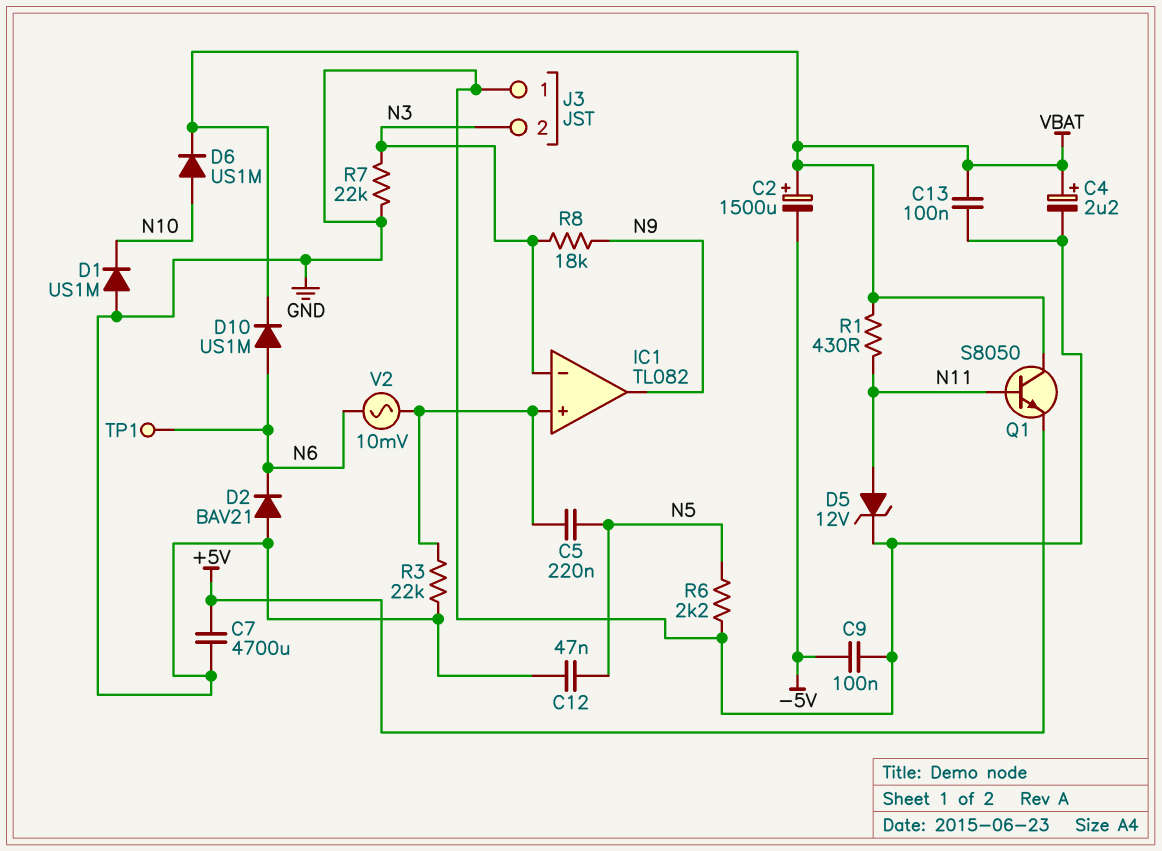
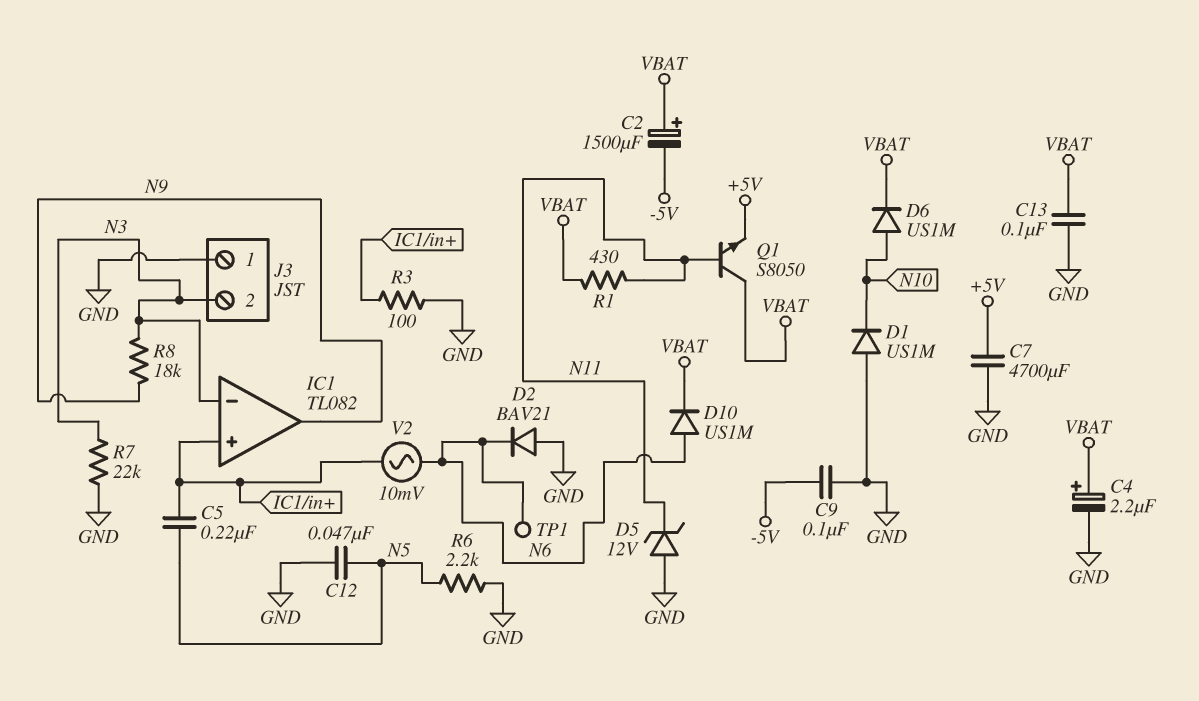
D5: zener 12V (A N11, K GND) -> zener 12V (A GND, K N11)
R3: 22k (GND, IC1/in+) -> 100 (GND, IC1/in+)

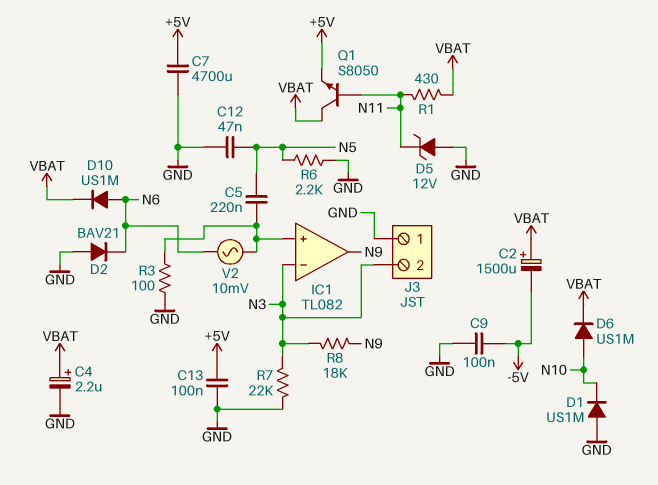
C13: 100nF (GND, VBAT) -> 100nF (+5V, GND)
TP1: test point (N6) -> none

